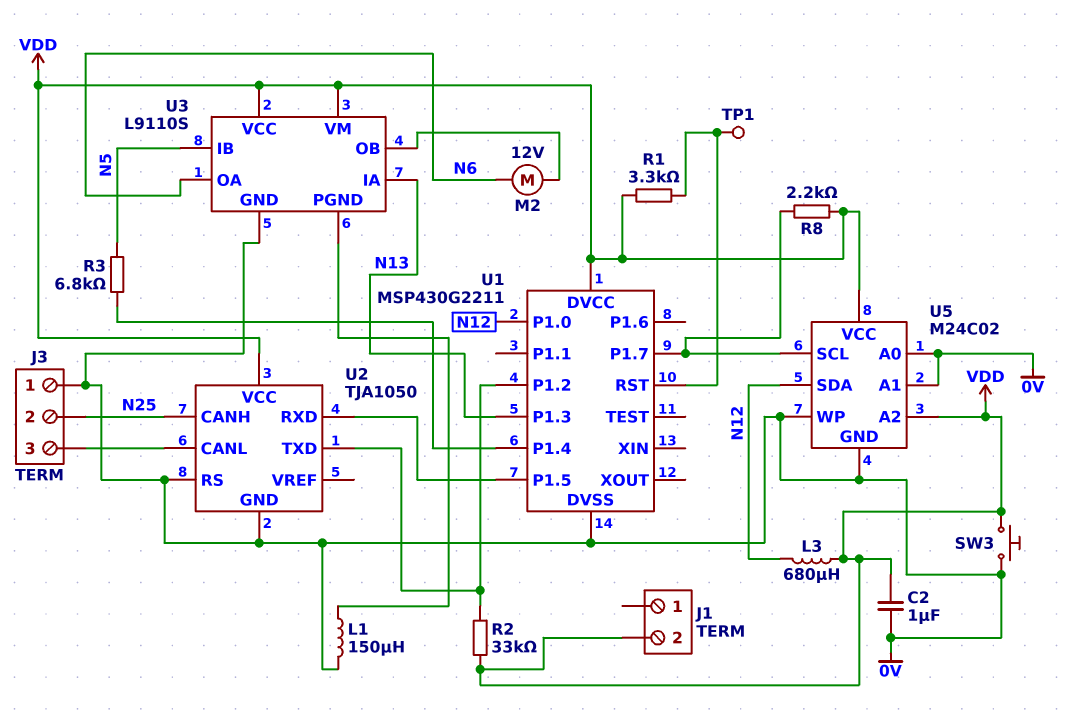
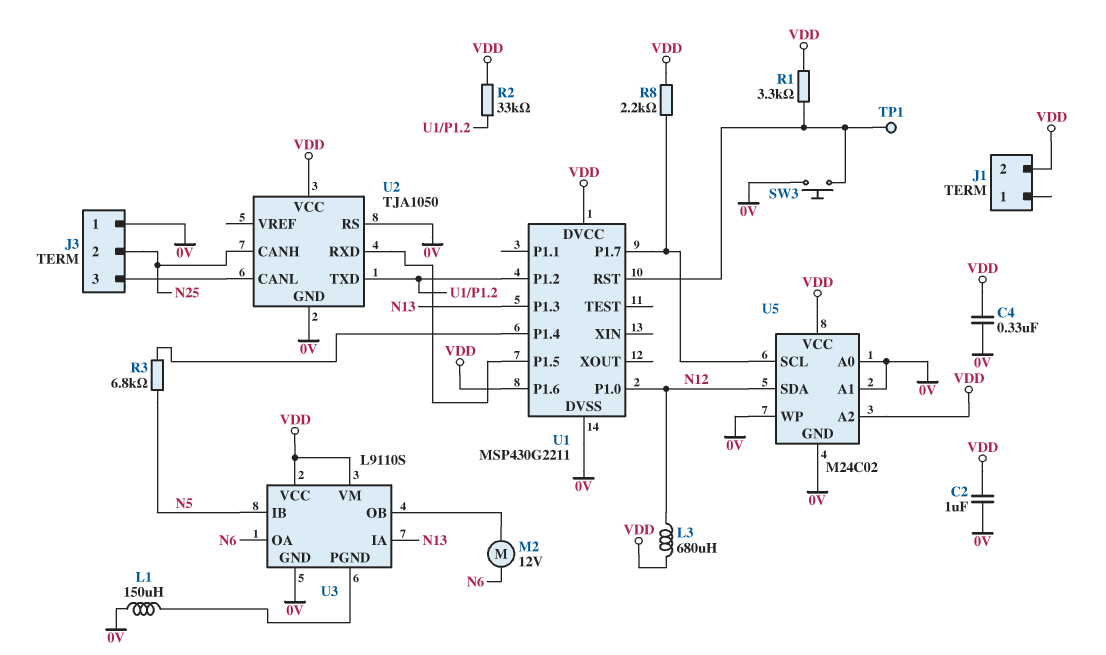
C4: none -> 330nF (0V, VDD)
SW3: button (0V, VDD) -> button (0V, U1/RST)
U1 pin P1.6: none -> VDD

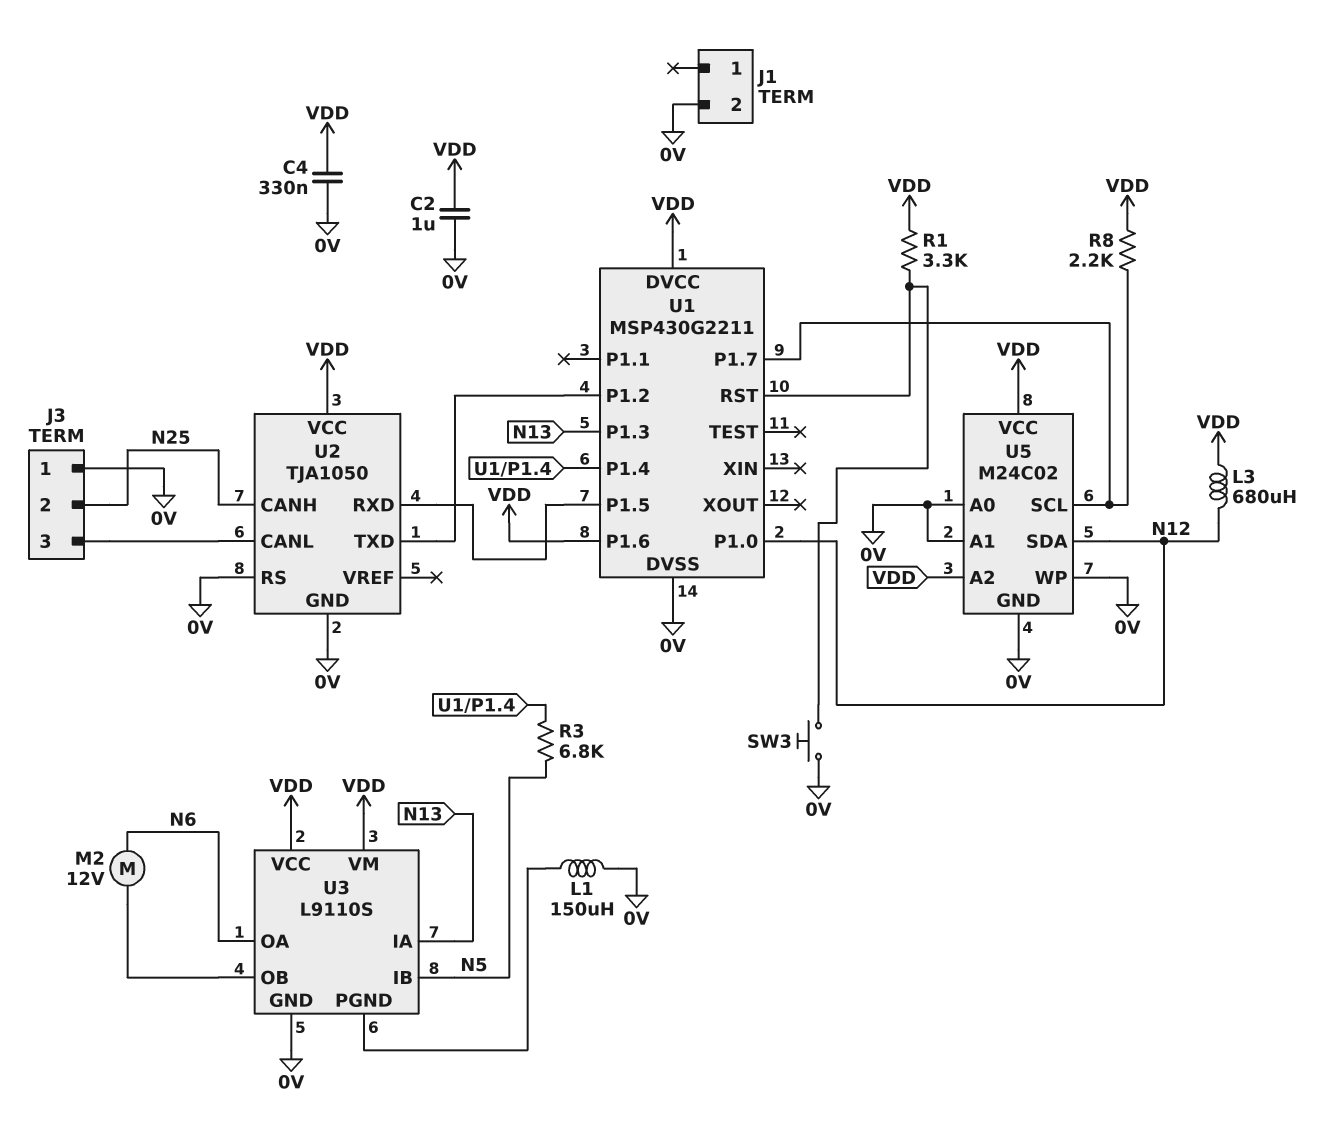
J1 pin 2: VDD -> 0V
R2: 33k (U1/P1.2, VDD) -> none
TP1: test point (U1/RST) -> none

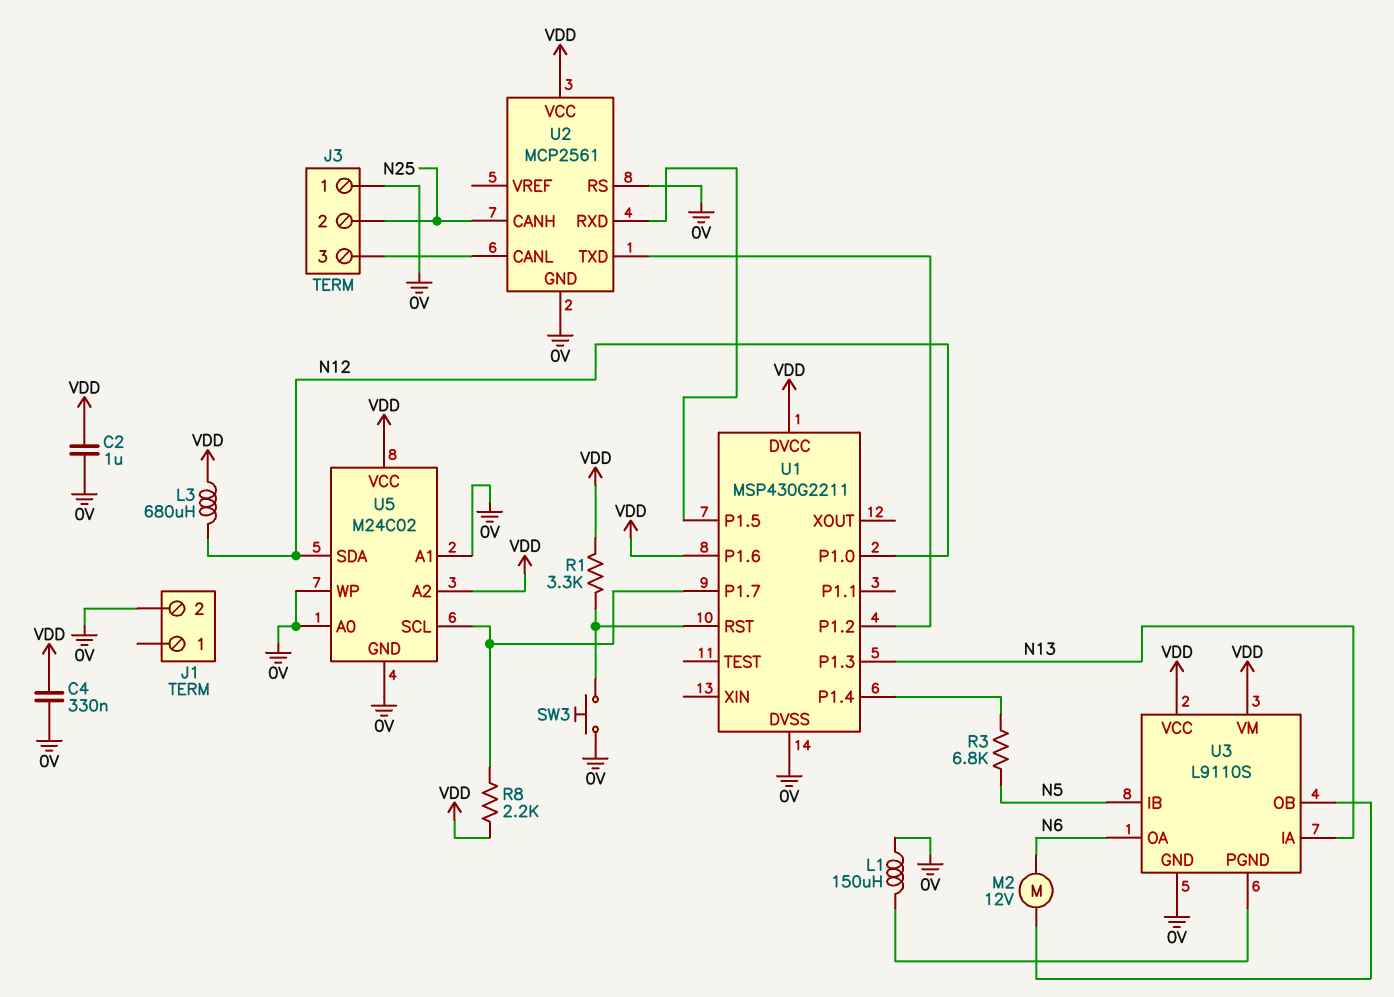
U2: TJA1050 -> MCP2561

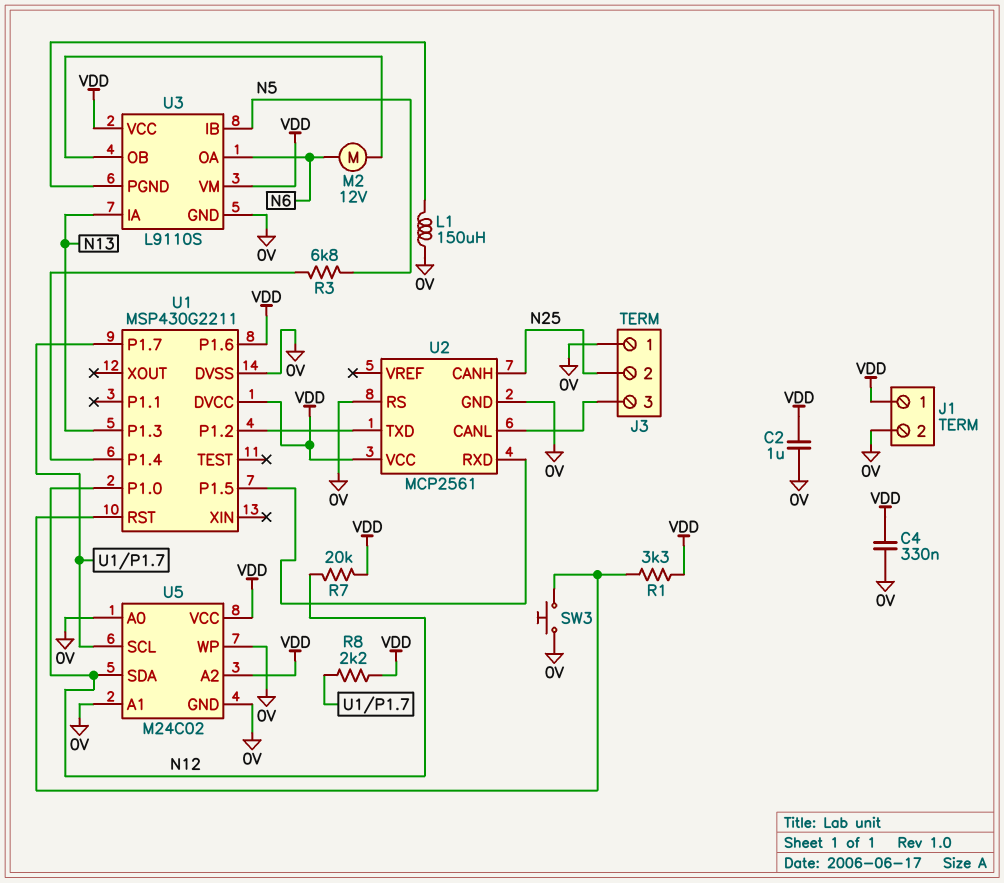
J1 pin 1: none -> VDD
L3: 680uH (N12, VDD) -> none
R7: none -> 20k (N12, VDD)

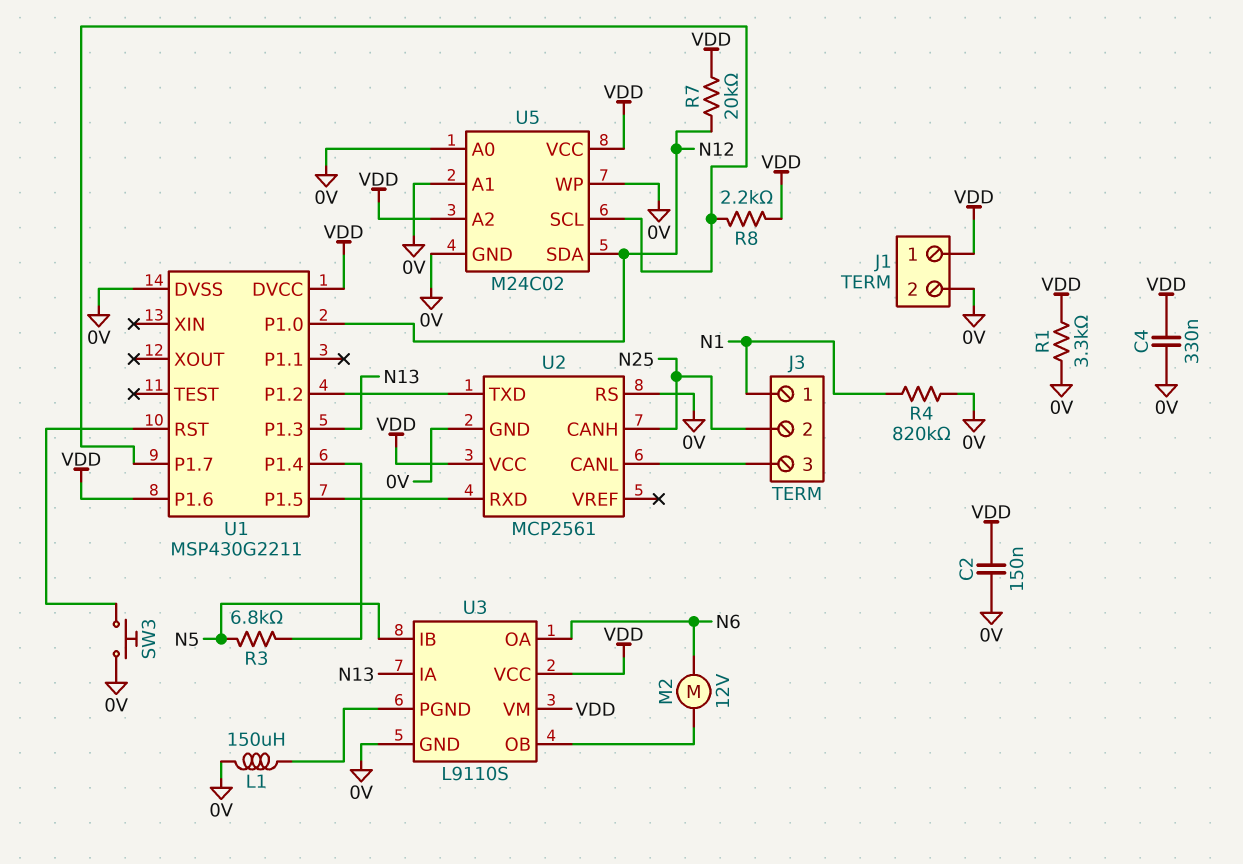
C2: 1uF (0V, VDD) -> 150nF (0V, VDD)
J3 pin 1: 0V -> N1
R1: 3.3k (U1/RST, VDD) -> 3.3k (0V, VDD)
R4: none -> 820k (0V, N1)

